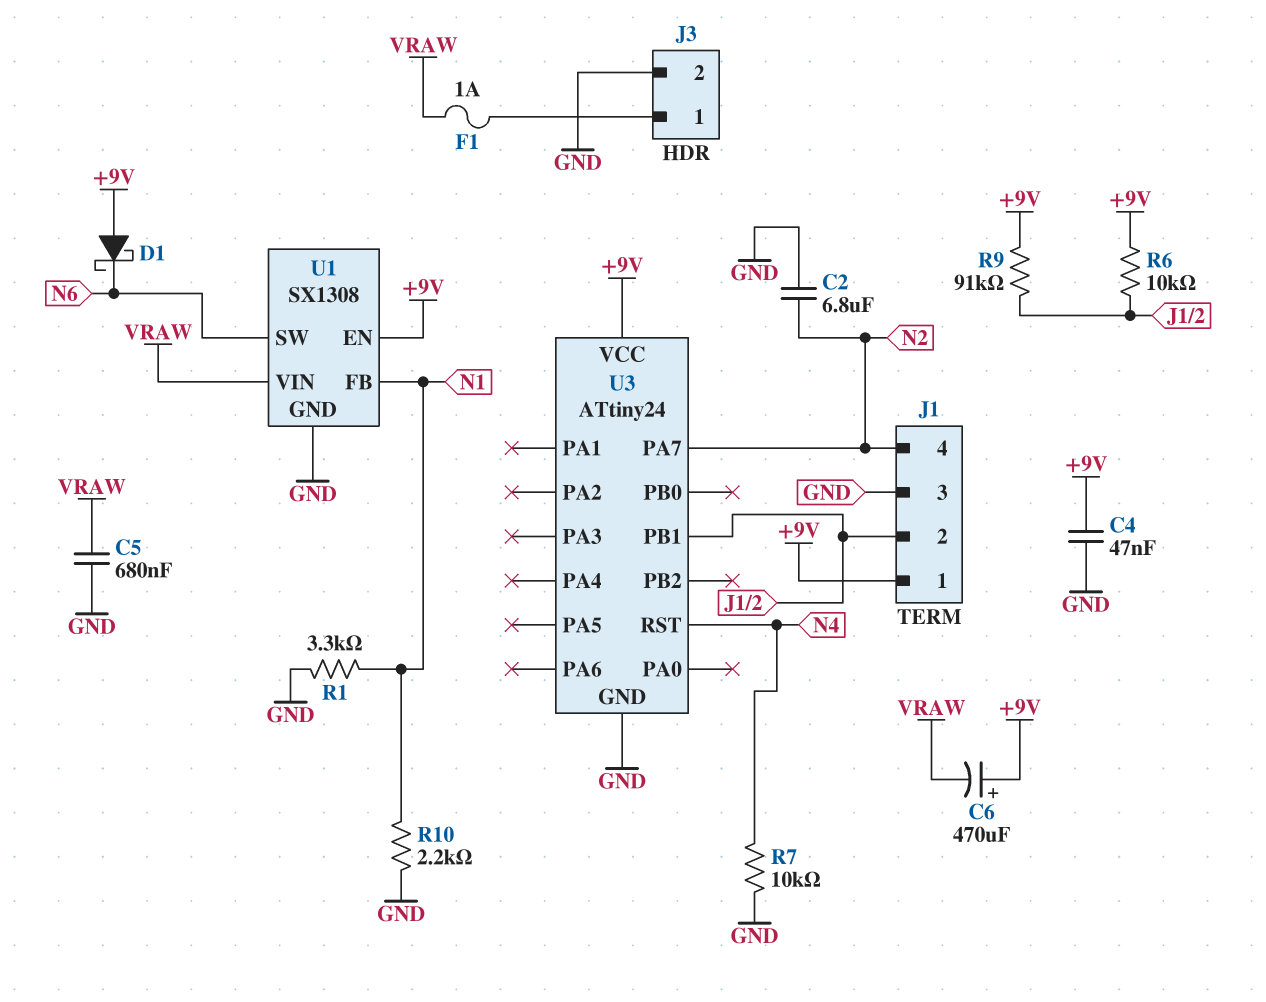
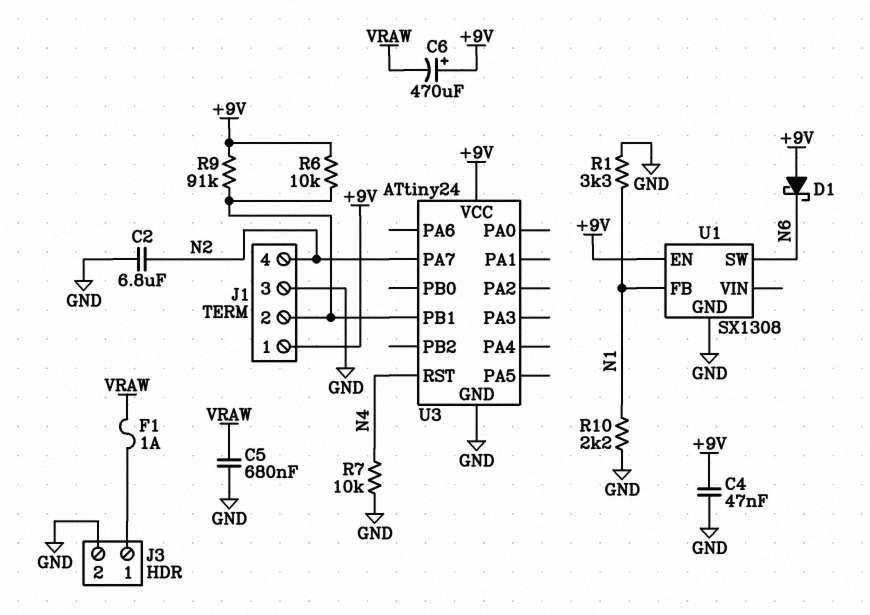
U1 pin VIN: VRAW -> none

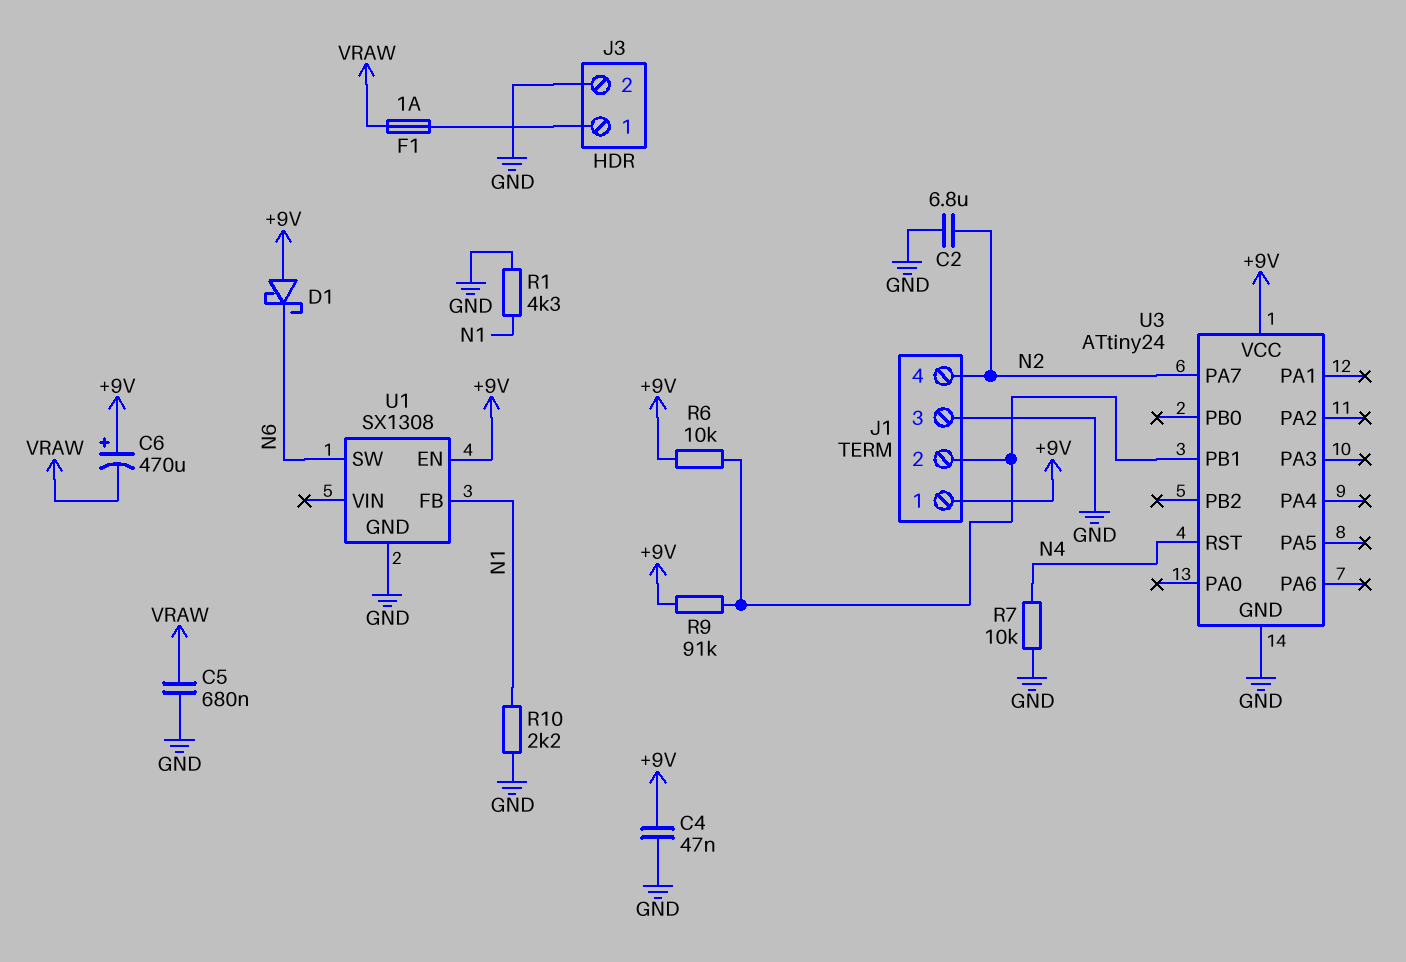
R1: 3.3k (GND, N1) -> 4.3k (GND, N1)

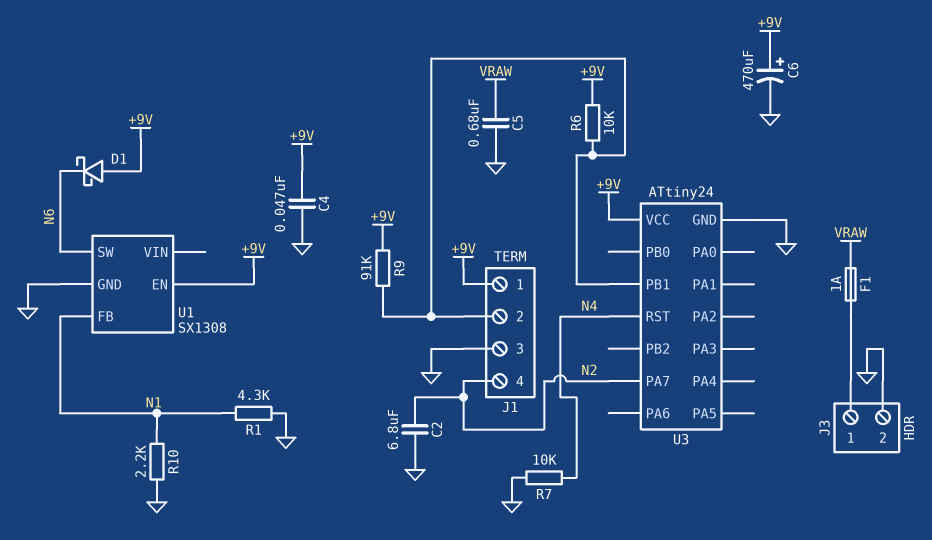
C6: 470uF (plus +9V, minus VRAW) -> 470uF (plus +9V, minus GND)

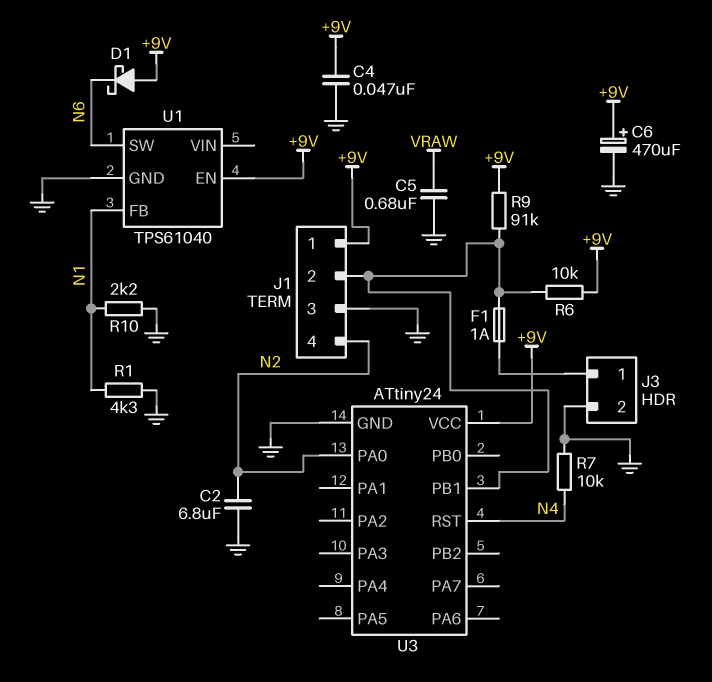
F1: 1A (J3/1, VRAW) -> 1A (J1/2, J3/1)
U1: SX1308 -> TPS61040
U3 pin PA0: none -> N2
U3 pin PA7: N2 -> none

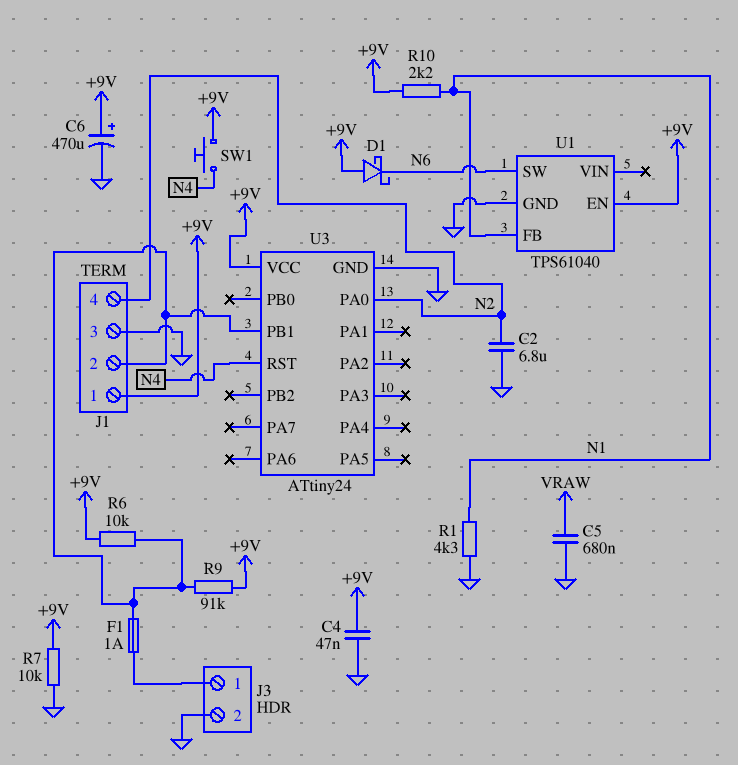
R7: 10k (GND, N4) -> 10k (+9V, GND)
R10: 2.2k (GND, N1) -> 2.2k (+9V, N1)
SW1: none -> button (+9V, N4)

